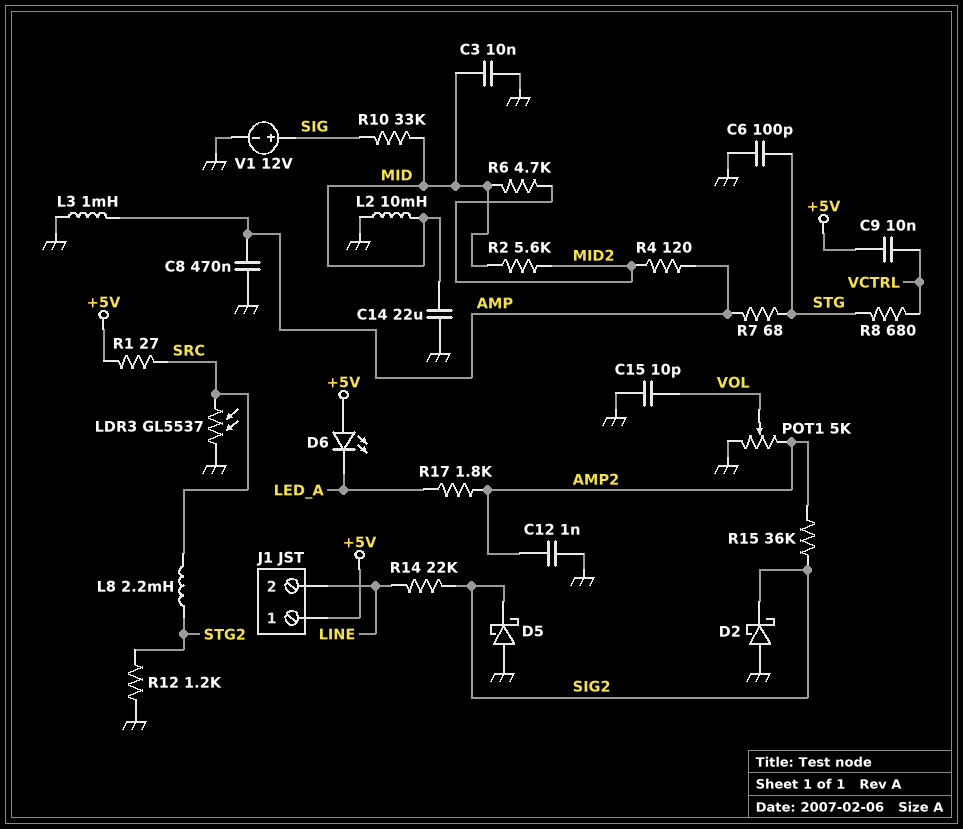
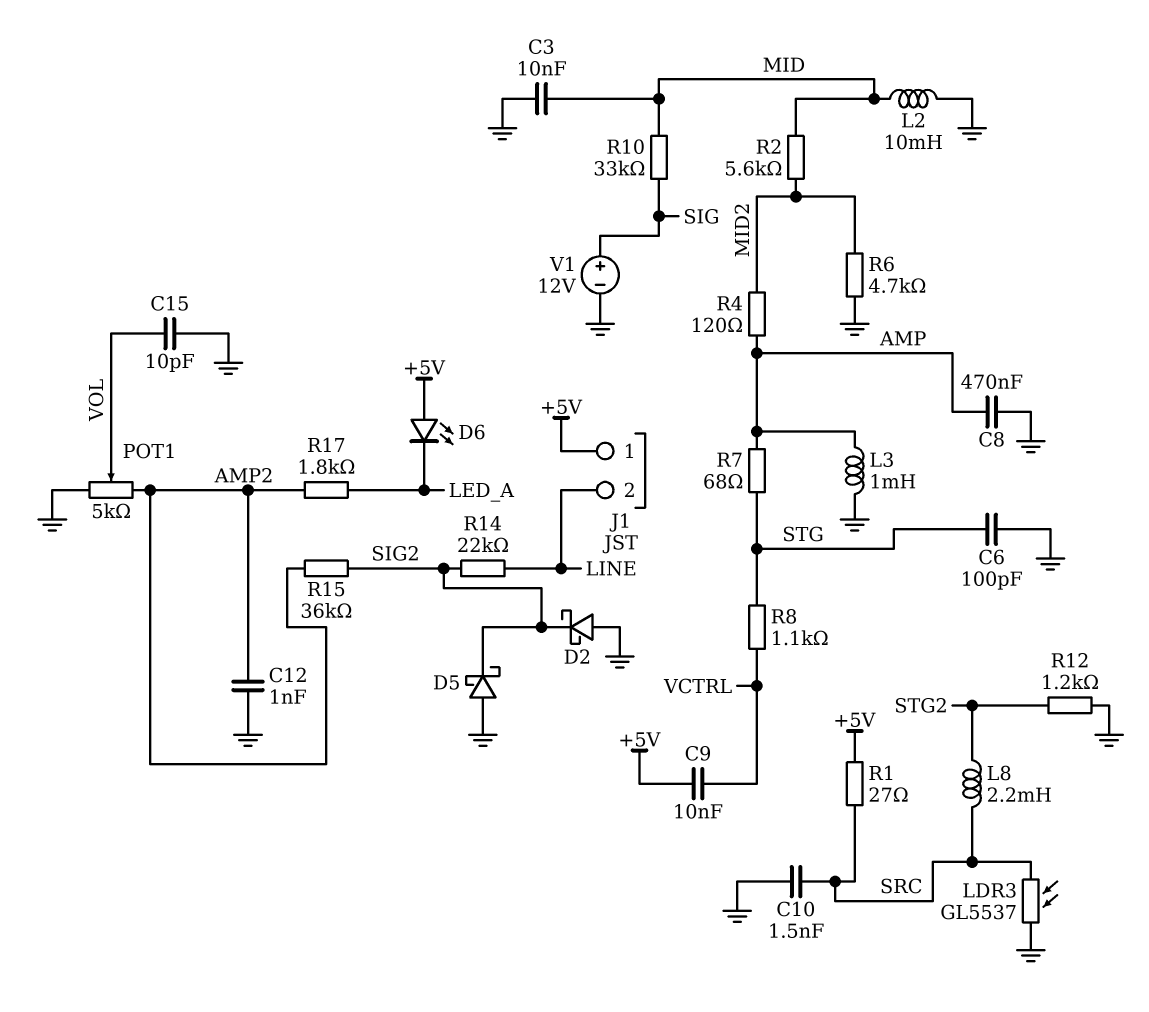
C10: none -> 1.5nF (GND, SRC)
C14: 22uF (GND, MID) -> none
R6: 4.7k (MID, MID2) -> 4.7k (GND, MID2)
R8: 680 (STG, VCTRL) -> 1.1k (STG, VCTRL)

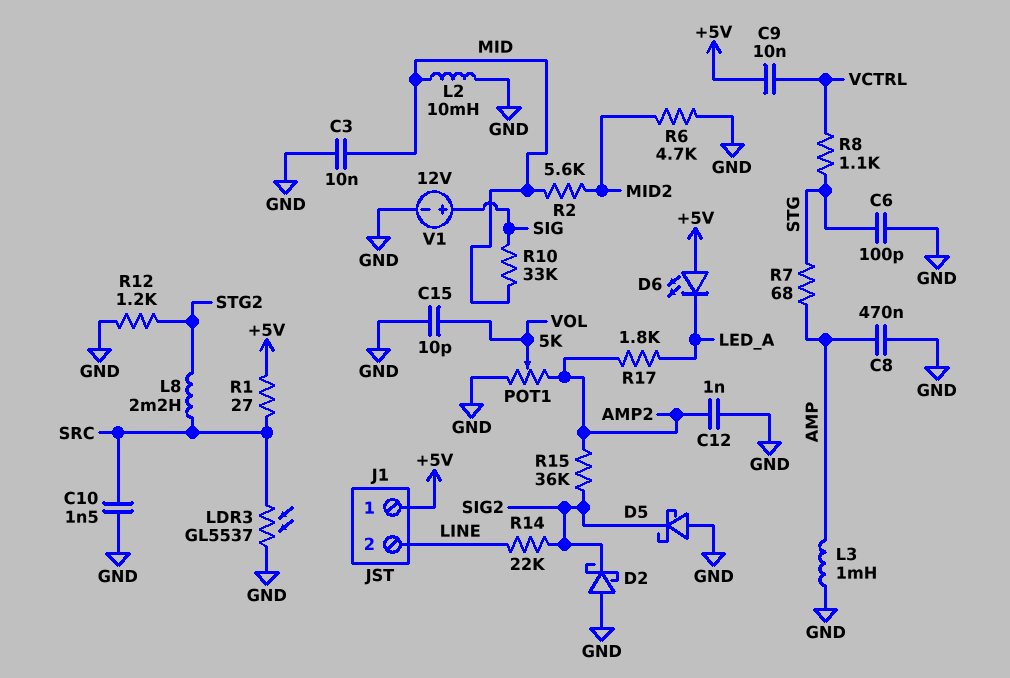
R4: 120 (AMP, MID2) -> none

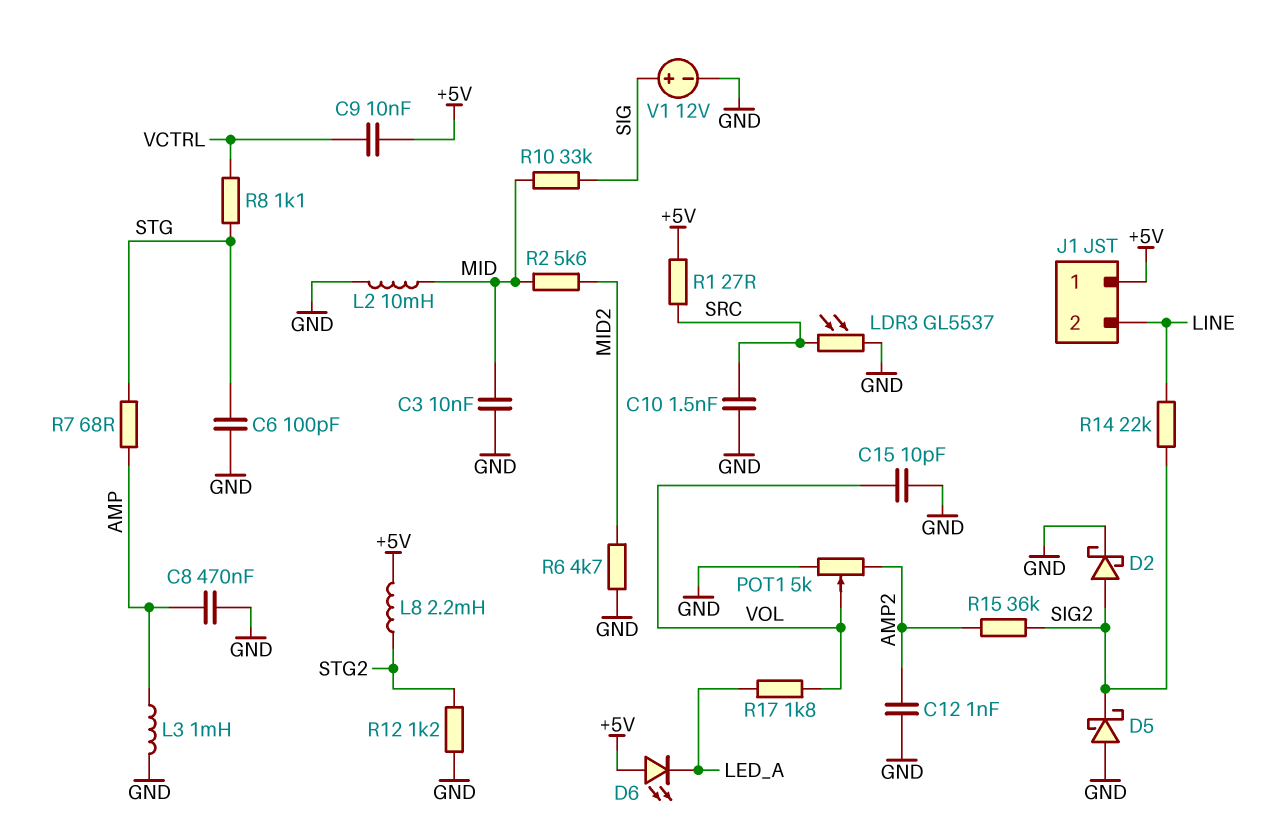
D2: schottky (A GND, K SIG2) -> schottky (A SIG2, K GND)
L8: 2.2mH (SRC, STG2) -> 2.2mH (+5V, STG2)
R17: 1.8k (AMP2, LED_A) -> 1.8k (LED_A, VOL)

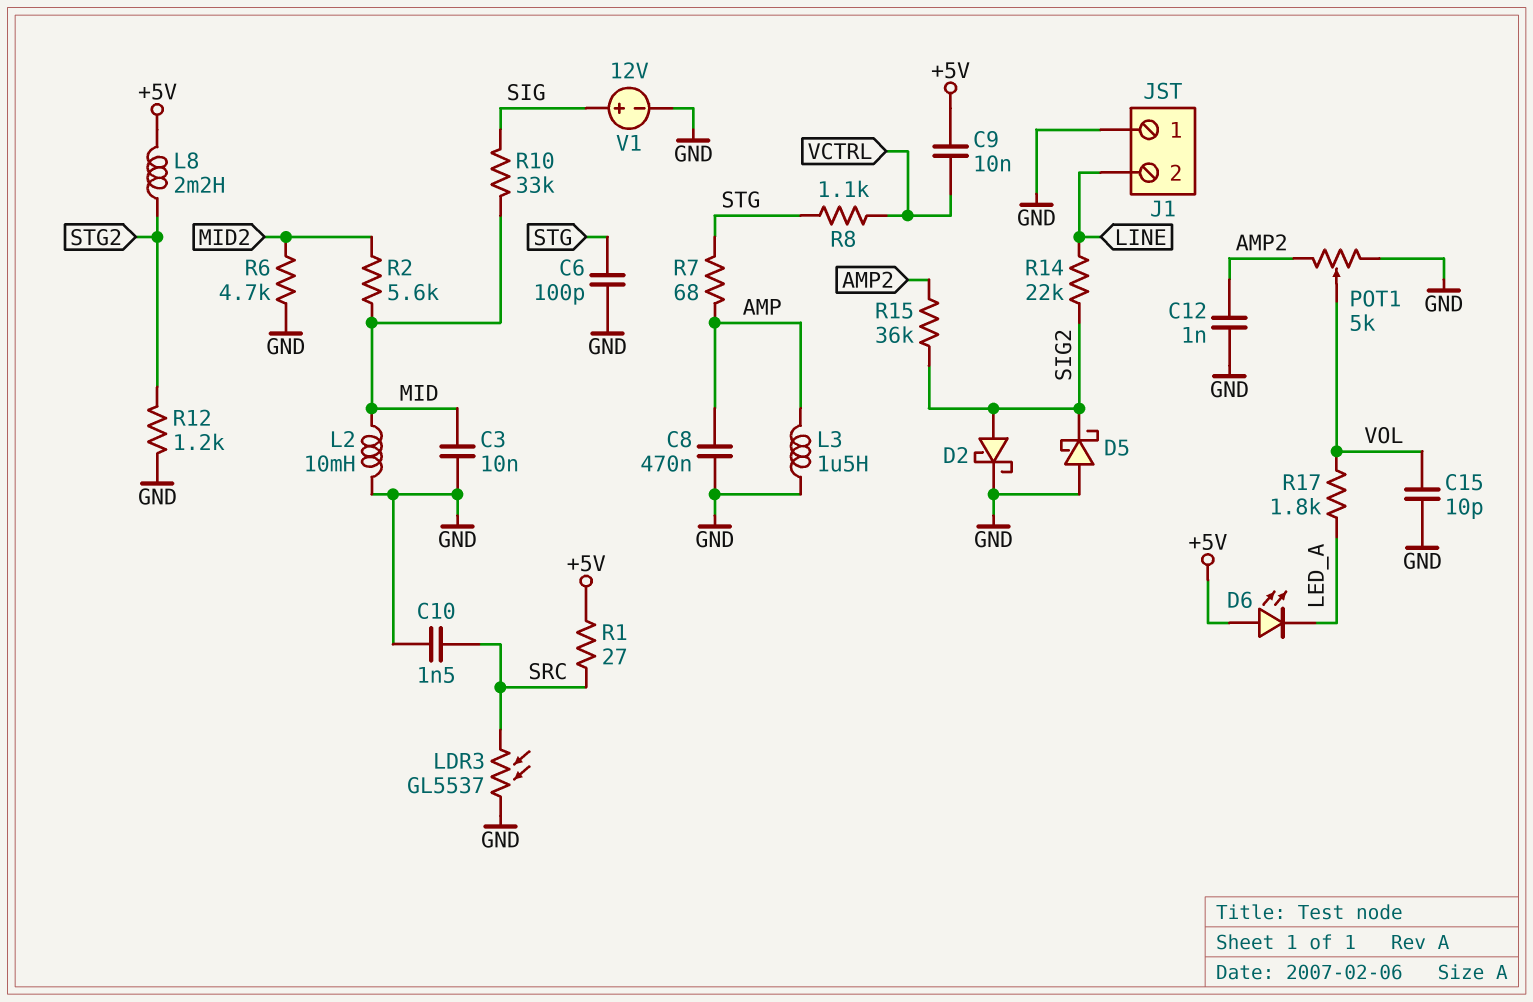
J1 pin 1: +5V -> GND
L3: 1mH (AMP, GND) -> 1.5uH (AMP, GND)

